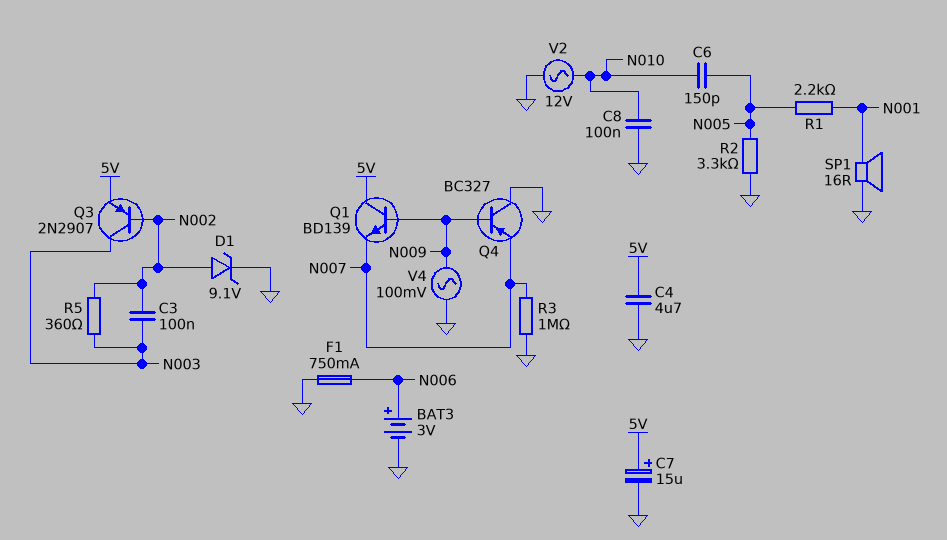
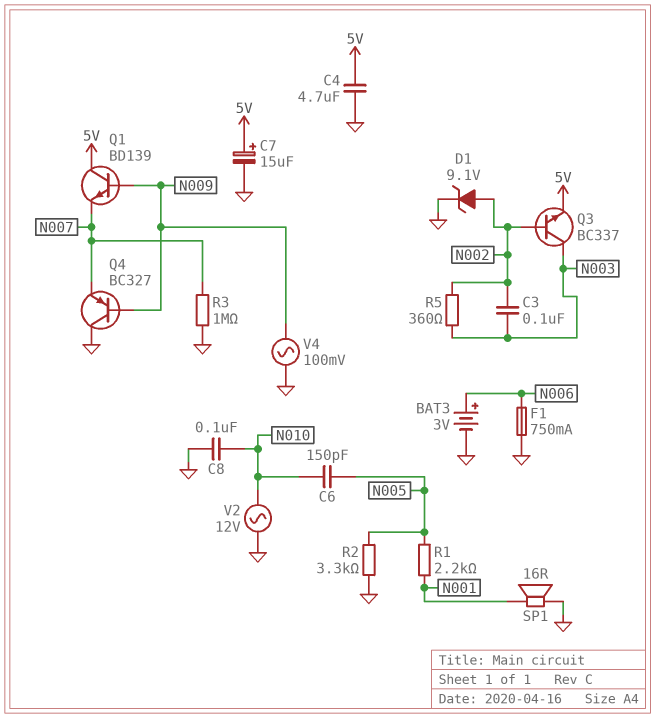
Q3: PNP 2N2907 (B N002, C N003, E 5V) -> NPN BC337 (B N002, C N003, E 5V)

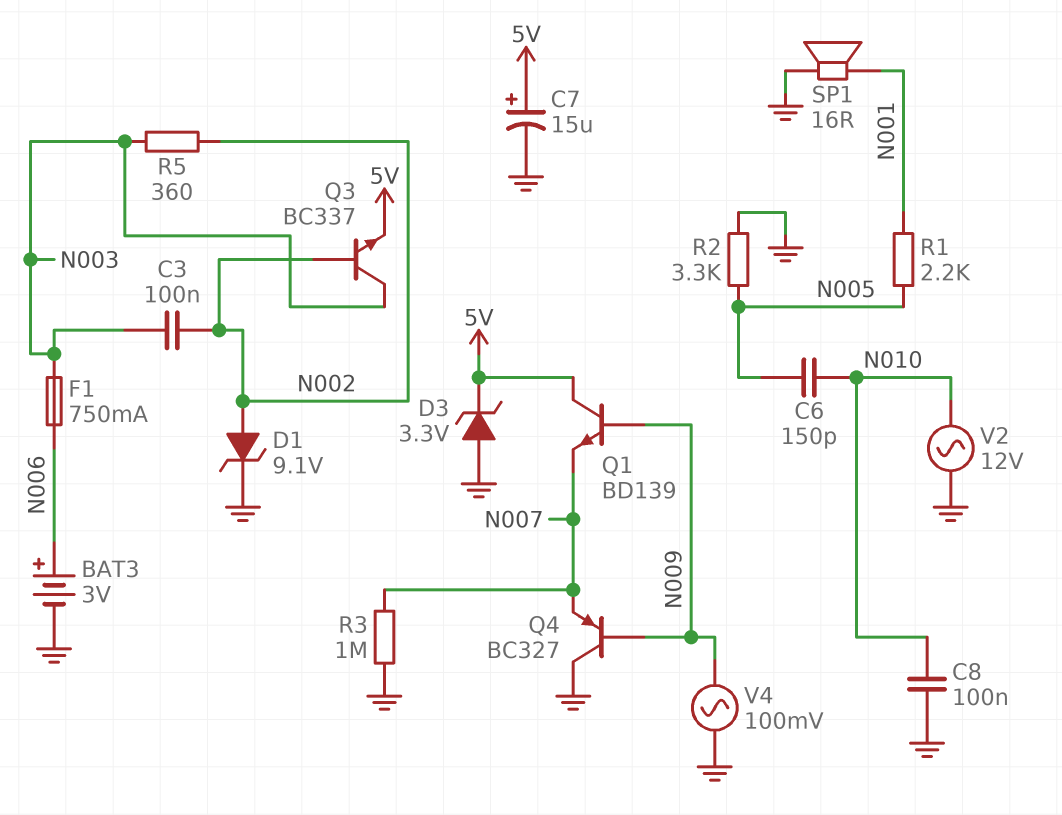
C4: 4.7uF (5V, GND) -> none
D3: none -> zener 3.3V (A GND, K 5V)
F1: 750mA (GND, N006) -> 750mA (N003, N006)

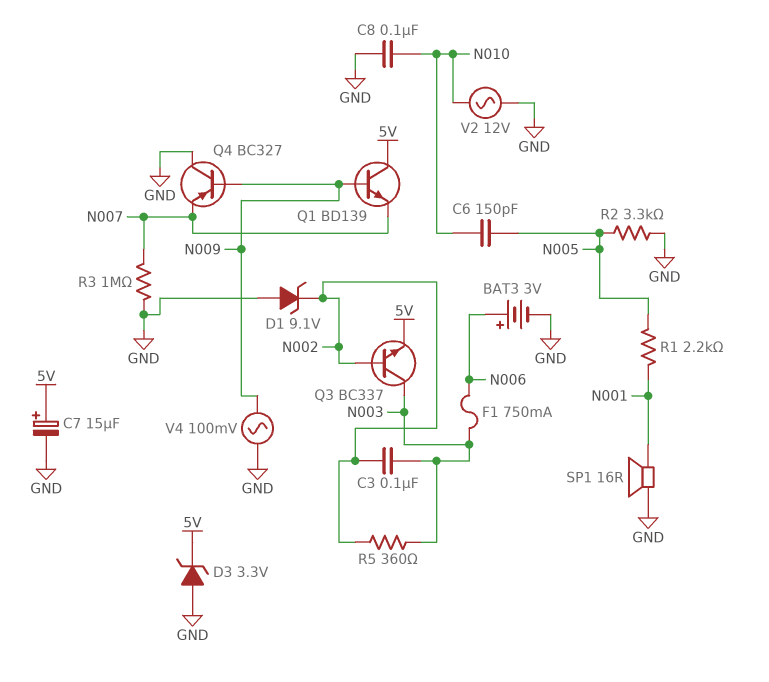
D1: zener 9.1V (A N002, K GND) -> zener 9.1V (A GND, K N002)

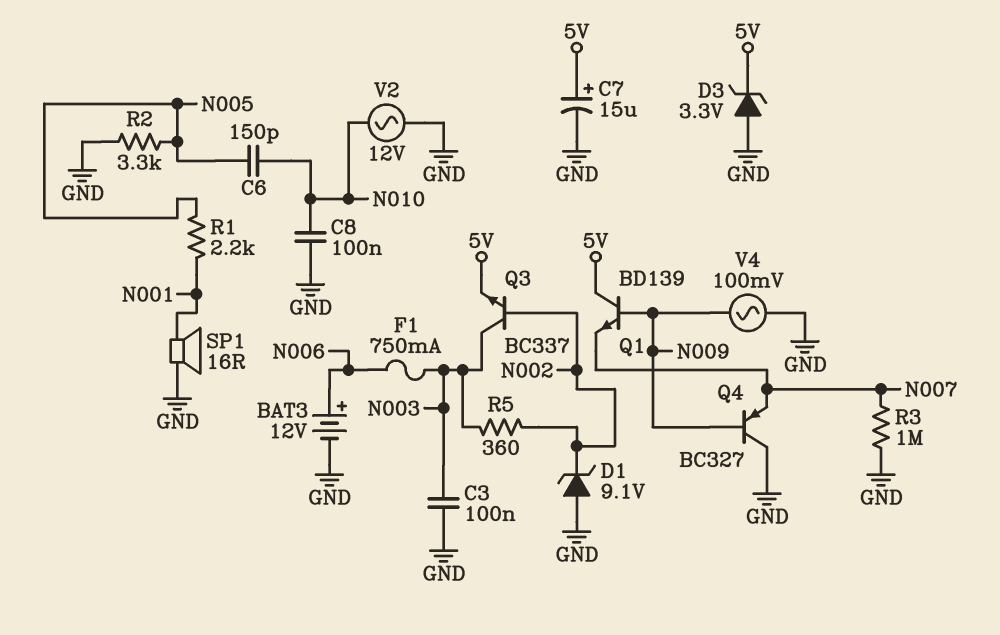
BAT3: 3V (plus N006, minus GND) -> 12V (plus N006, minus GND)
C3: 100nF (N002, N003) -> 100nF (GND, N003)

